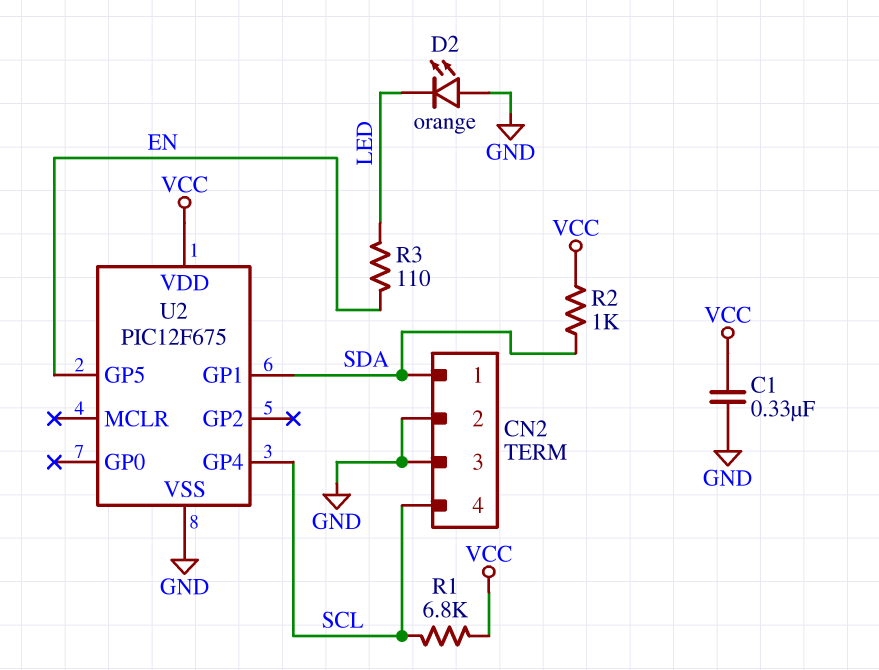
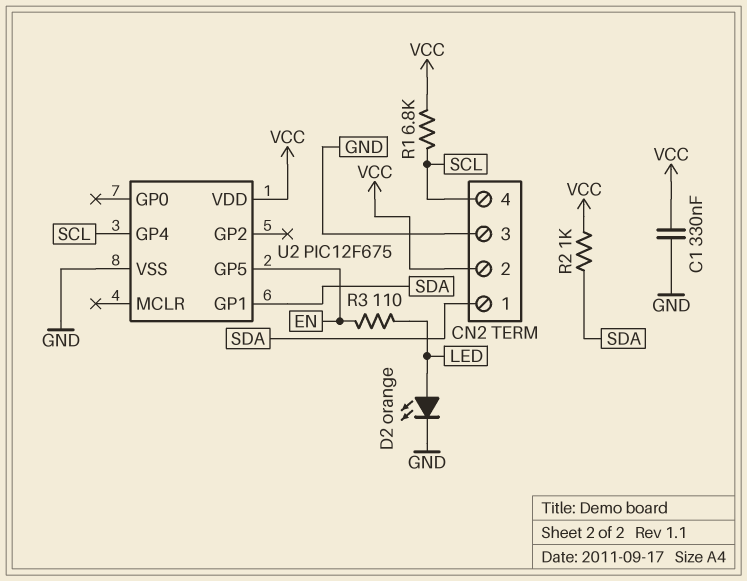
CN2 pin 2: GND -> VCC
D2: LED orange (A GND, K LED) -> LED orange (A LED, K GND)

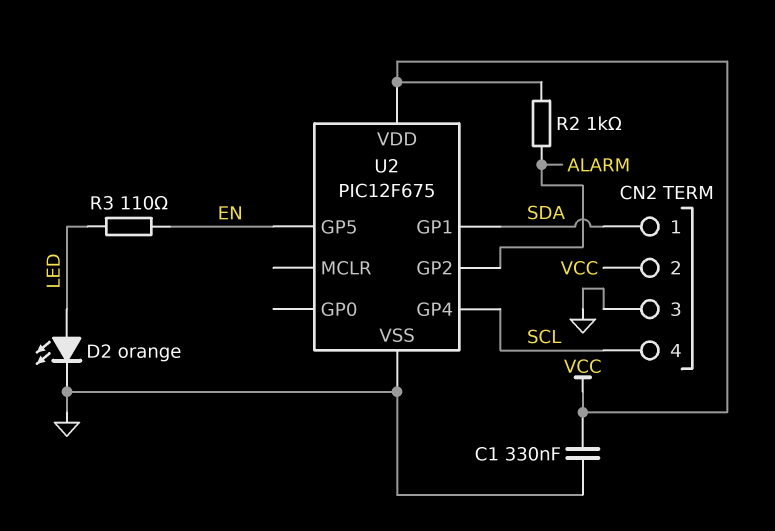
R1: 6.8k (SCL, VCC) -> none
R2: 1k (SDA, VCC) -> 1k (ALARM, VCC)
U2 pin GP2: none -> ALARM

